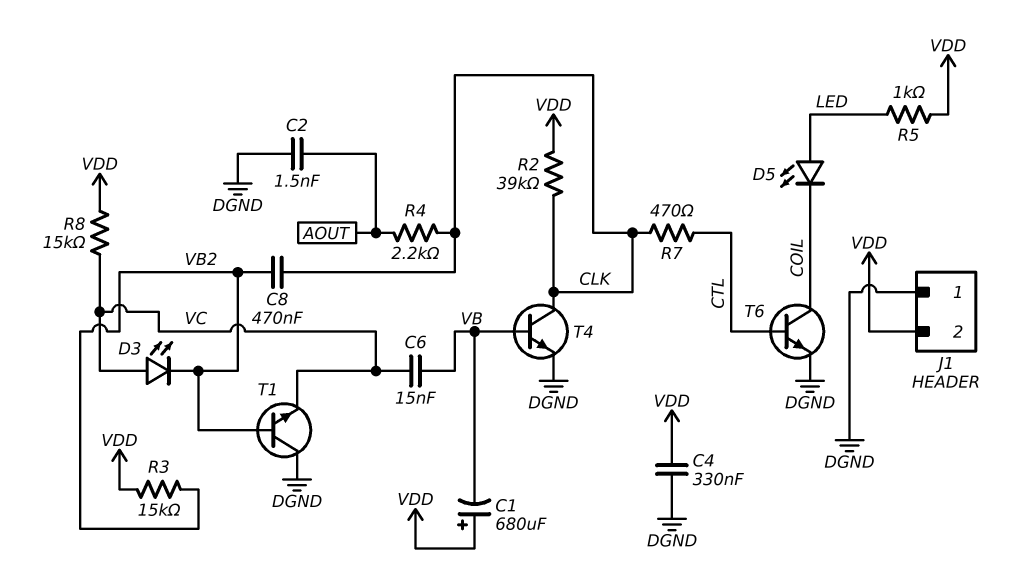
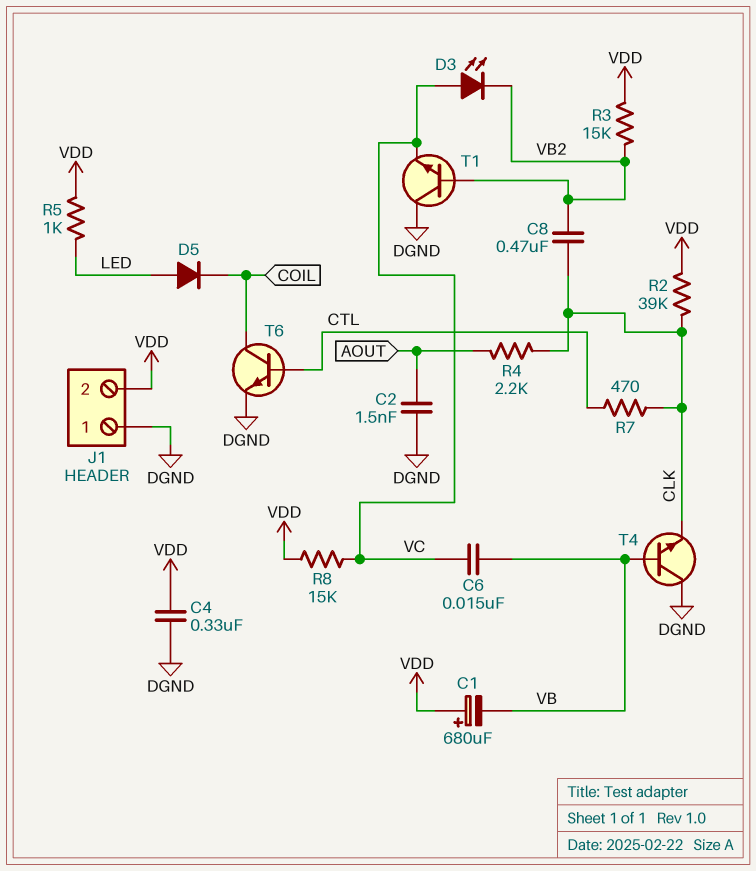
D5: LED (A LED, K COIL) -> diode (A LED, K COIL)
T4: NPN (B VB, C CLK, E DGND) -> NPN (B VB, C DGND, E CLK)

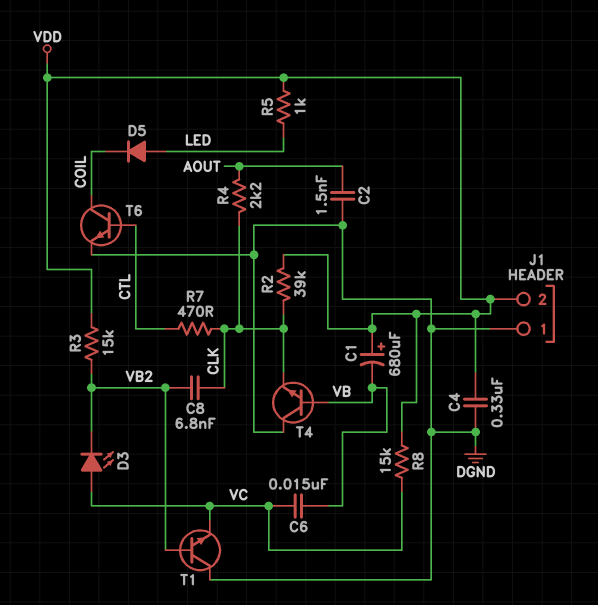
C8: 470nF (CLK, VB2) -> 6.8nF (CLK, VB2)

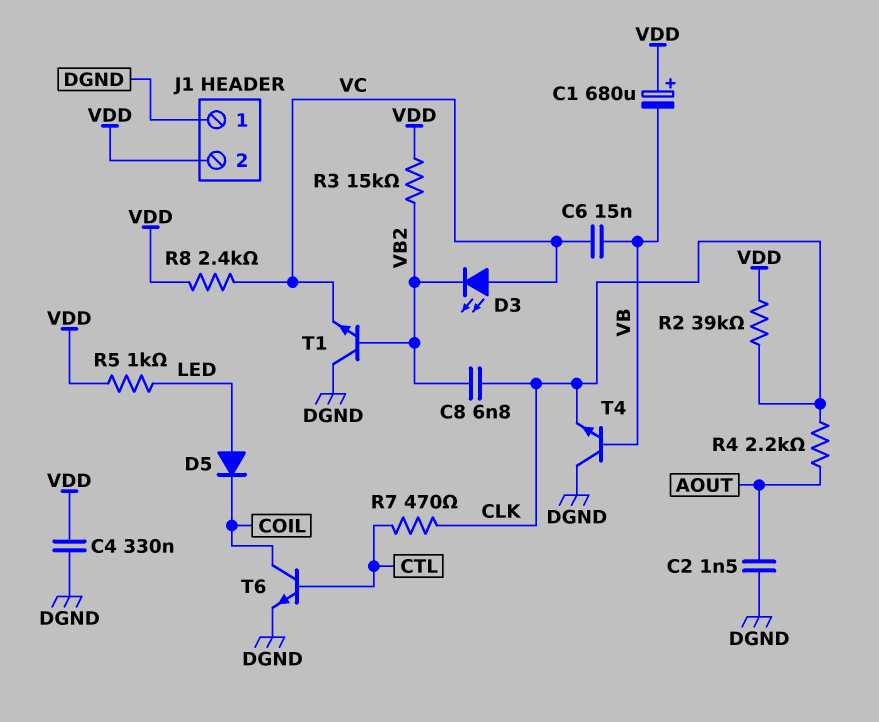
R8: 15k (VC, VDD) -> 2.4k (VC, VDD)

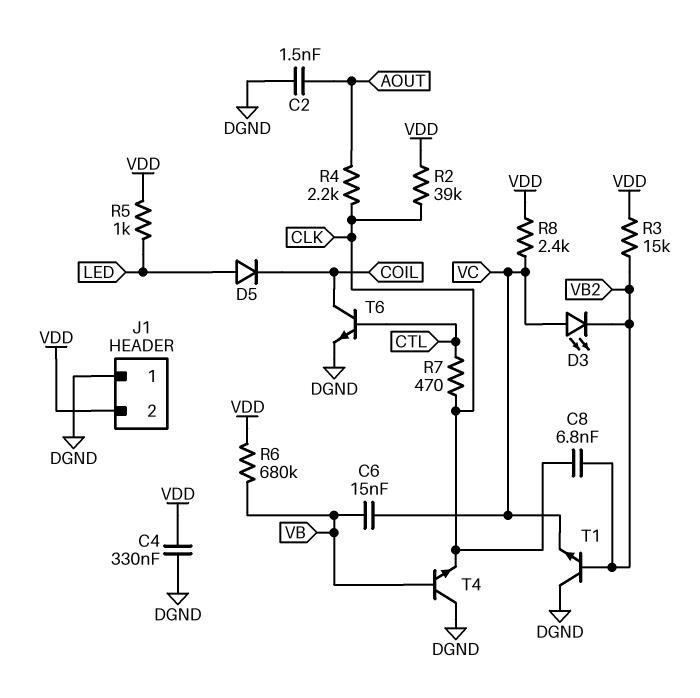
C1: 680uF (plus VDD, minus VB) -> none
R6: none -> 680k (VB, VDD)

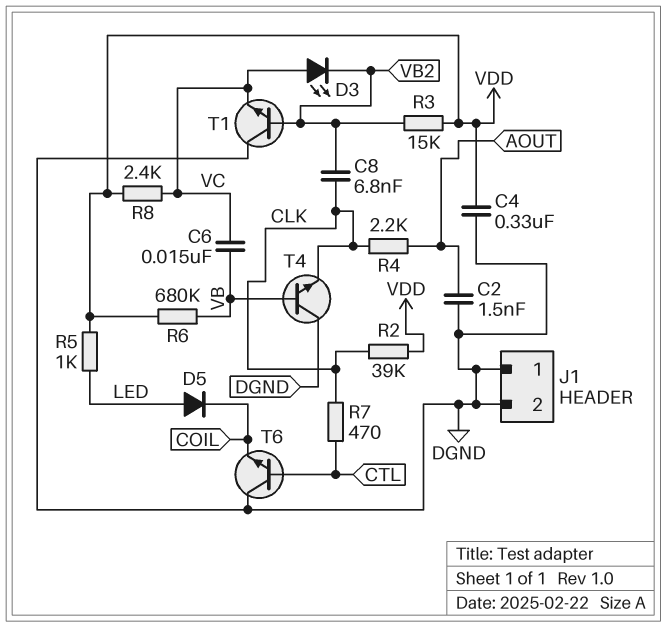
J1 pin 2: VDD -> DGND
T6: NPN (B CTL, C COIL, E DGND) -> NPN (B CTL, C DGND, E COIL)

